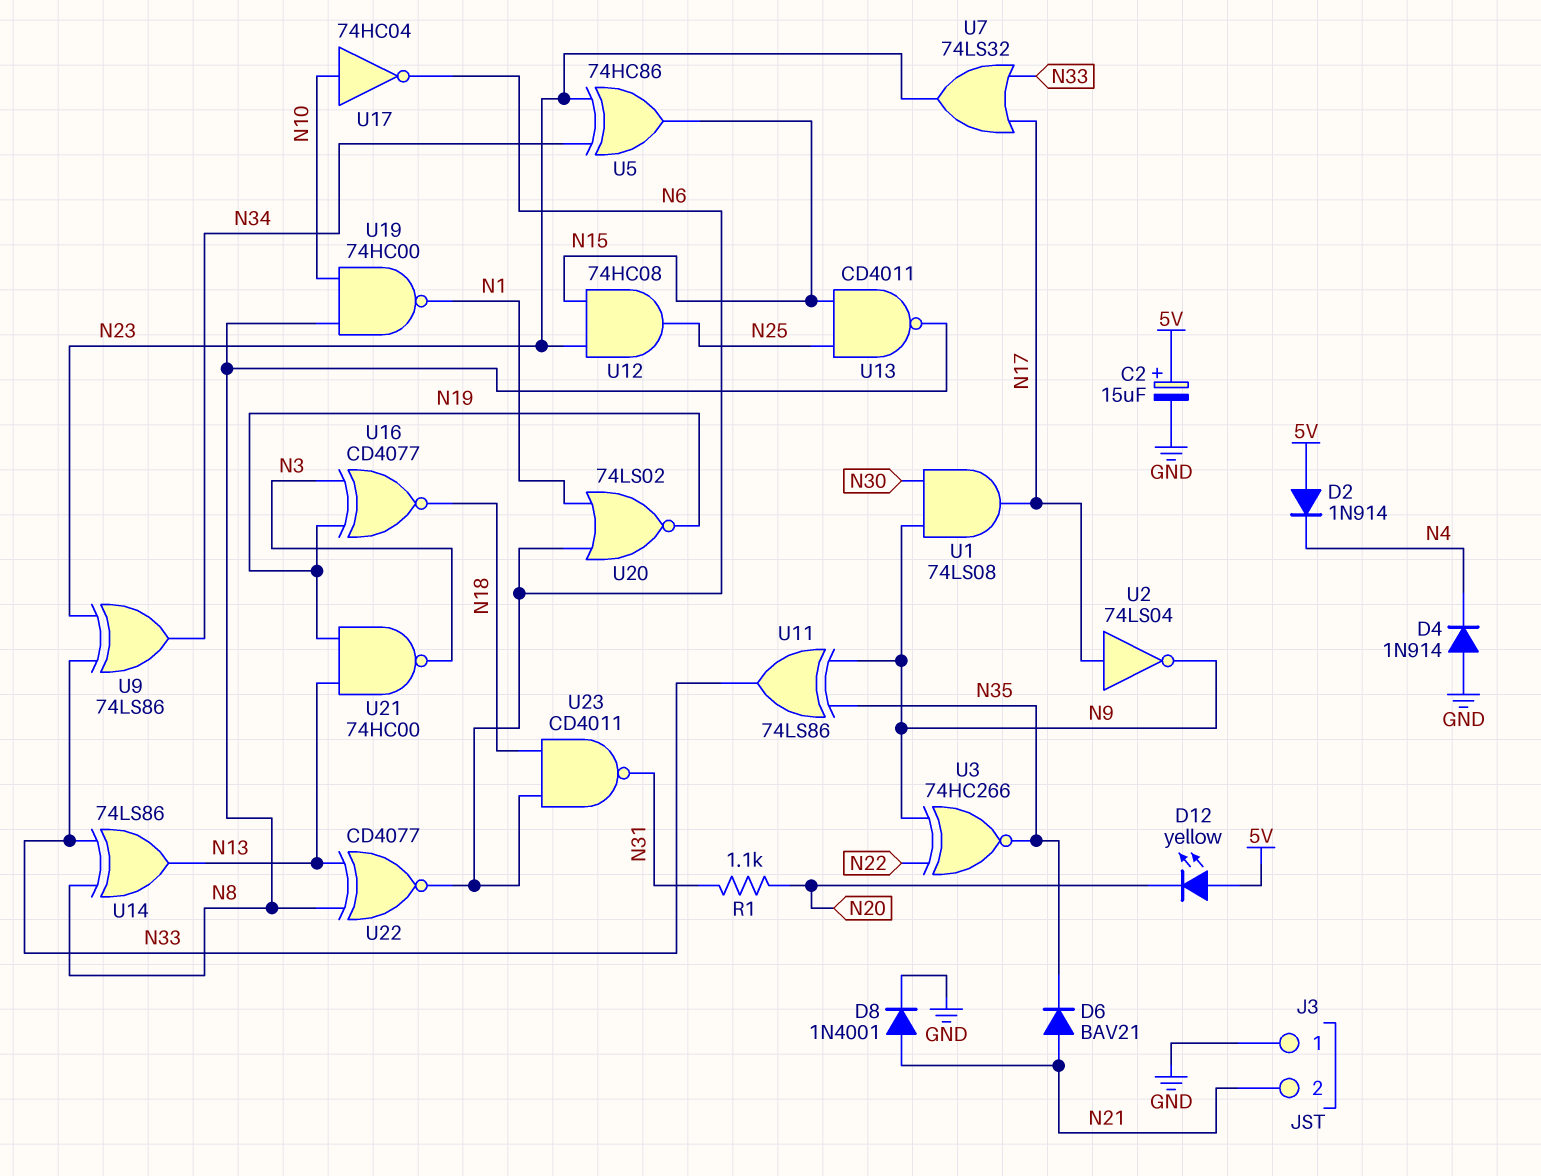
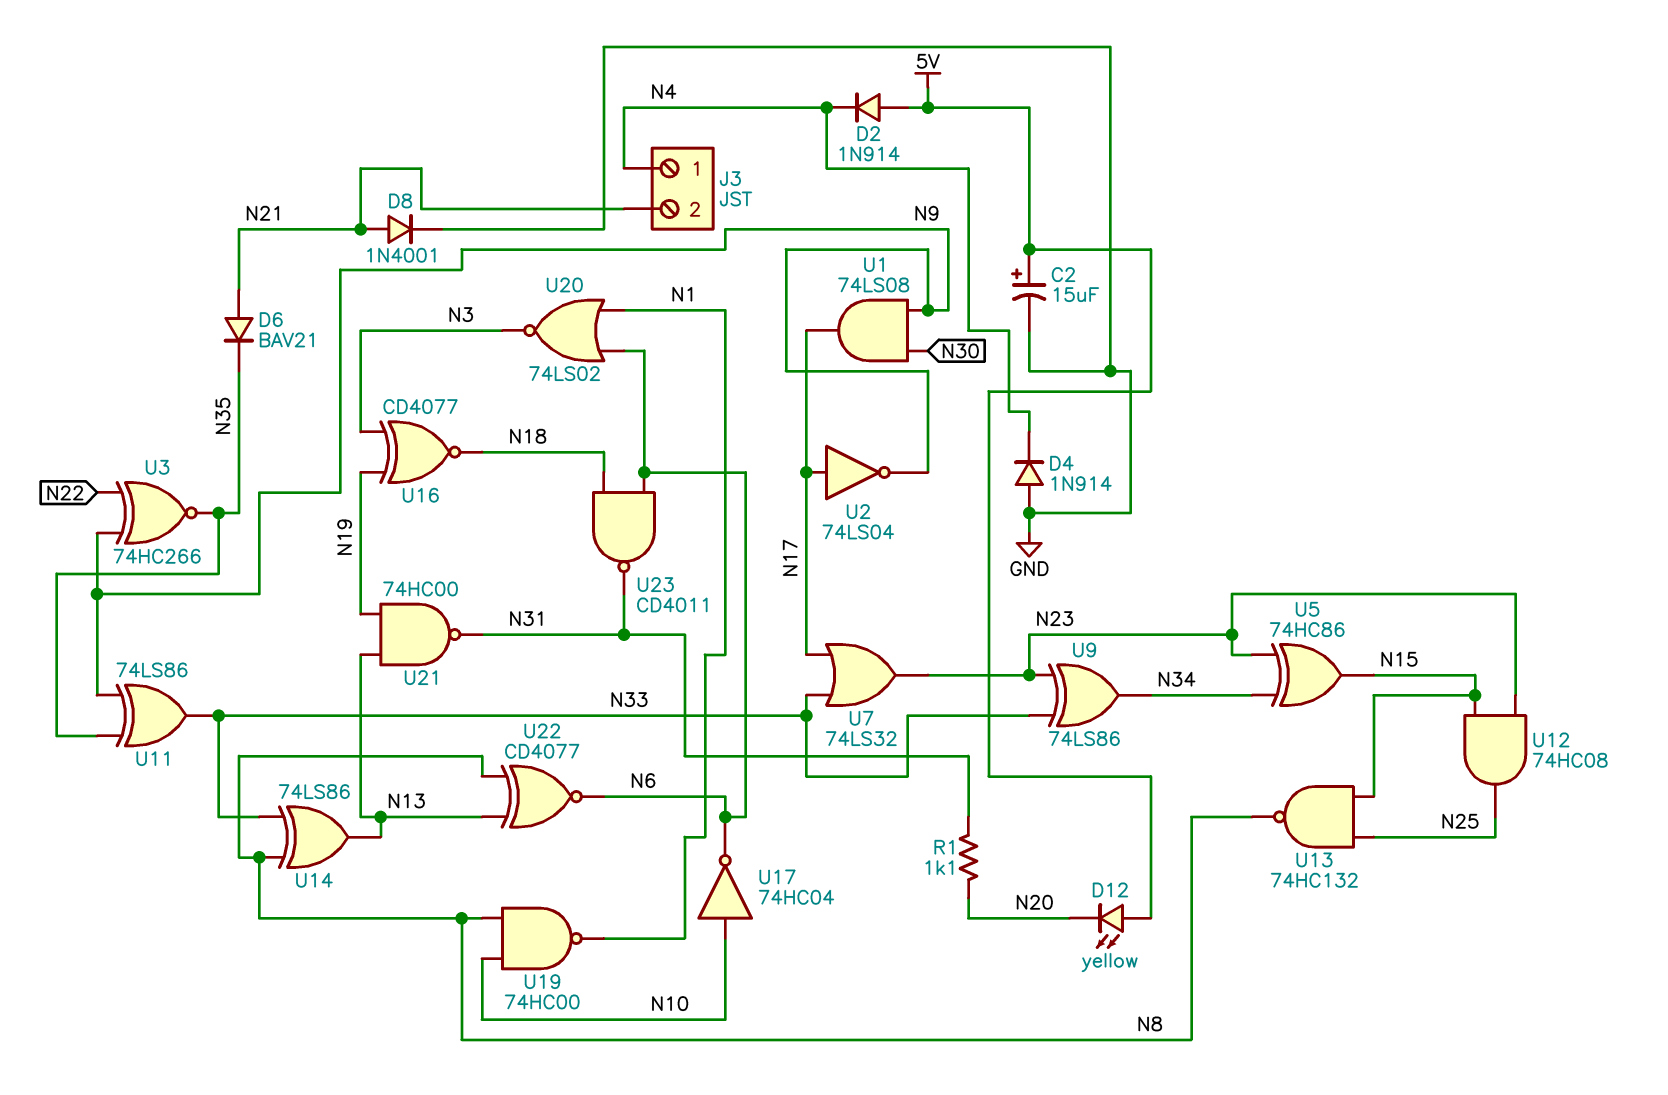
J3 pin 1: GND -> N4
U13: NAND CD4011 (in N15, in N25, out N8) -> NAND 74HC132 (in N15, in N25, out N8)
U20: NOR 74LS02 (in N1, in N6, out N19) -> NOR 74LS02 (in N1, in N6, out N3)
U21: NAND 74HC00 (in N13, in N19, out N3) -> NAND 74HC00 (in N13, in N19, out N31)

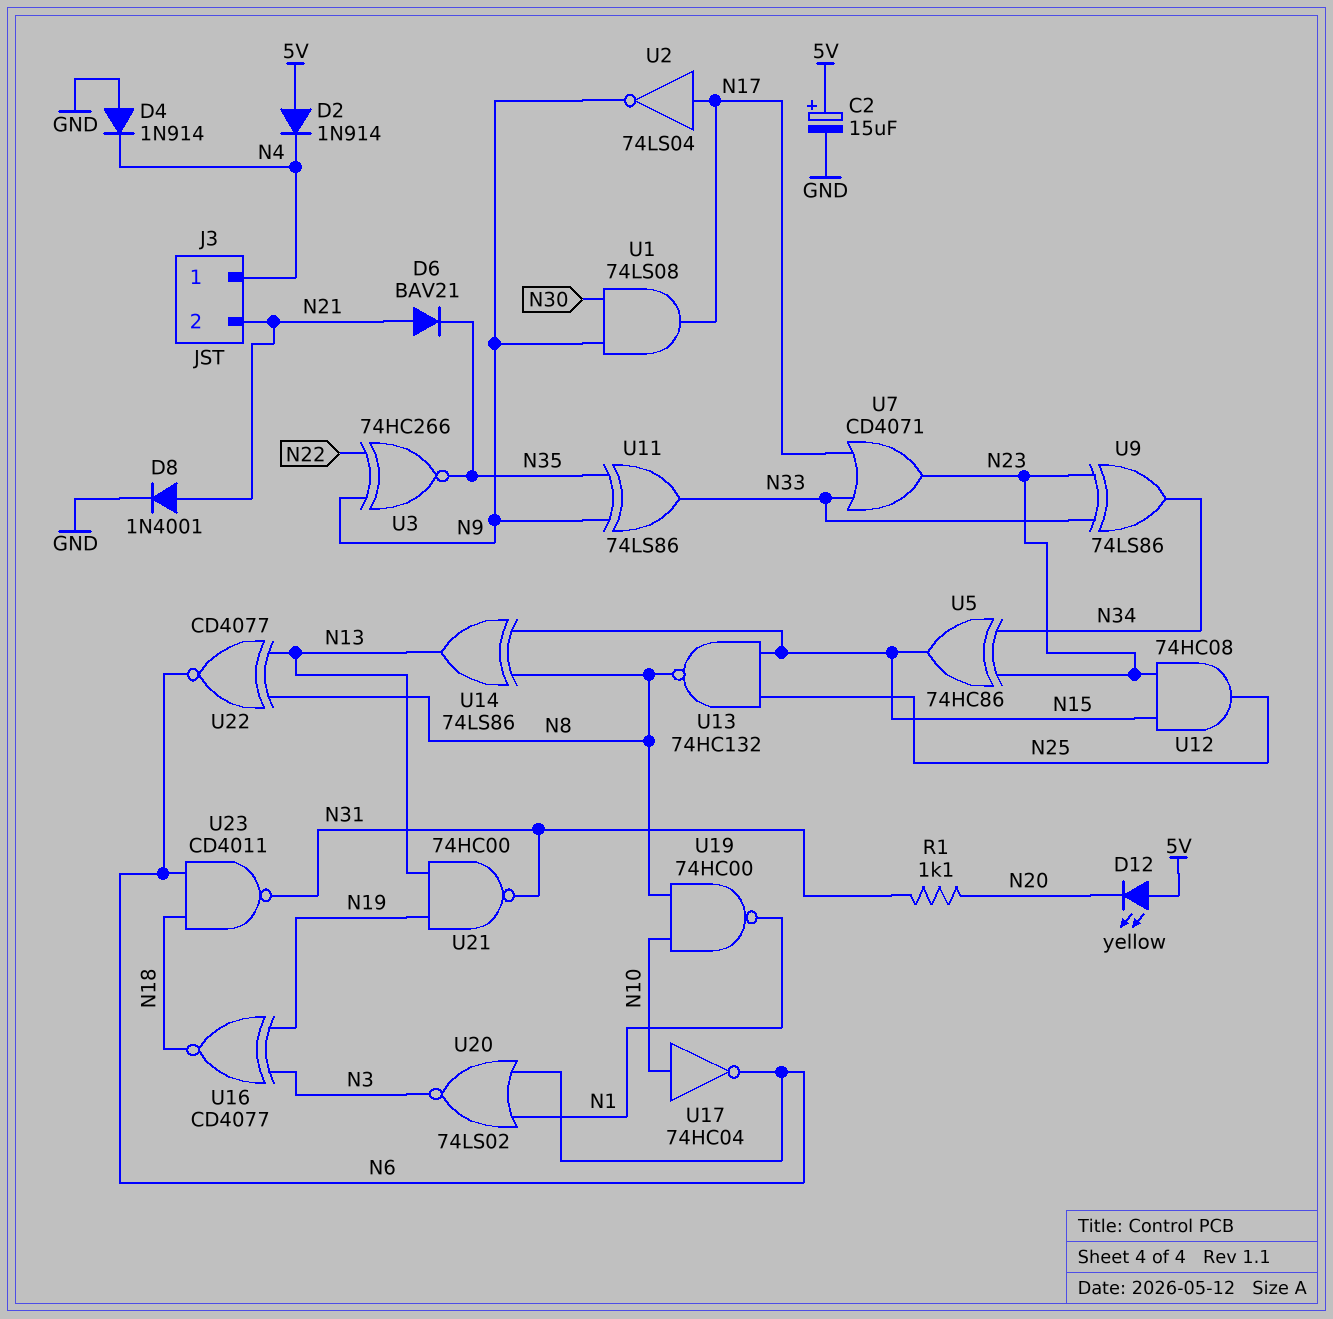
U7: OR 74LS32 (in N17, in N33, out N23) -> OR CD4071 (in N17, in N33, out N23)
U14: XOR 74LS86 (in N8, in N33, out N13) -> XOR 74LS86 (in N8, in N15, out N13)

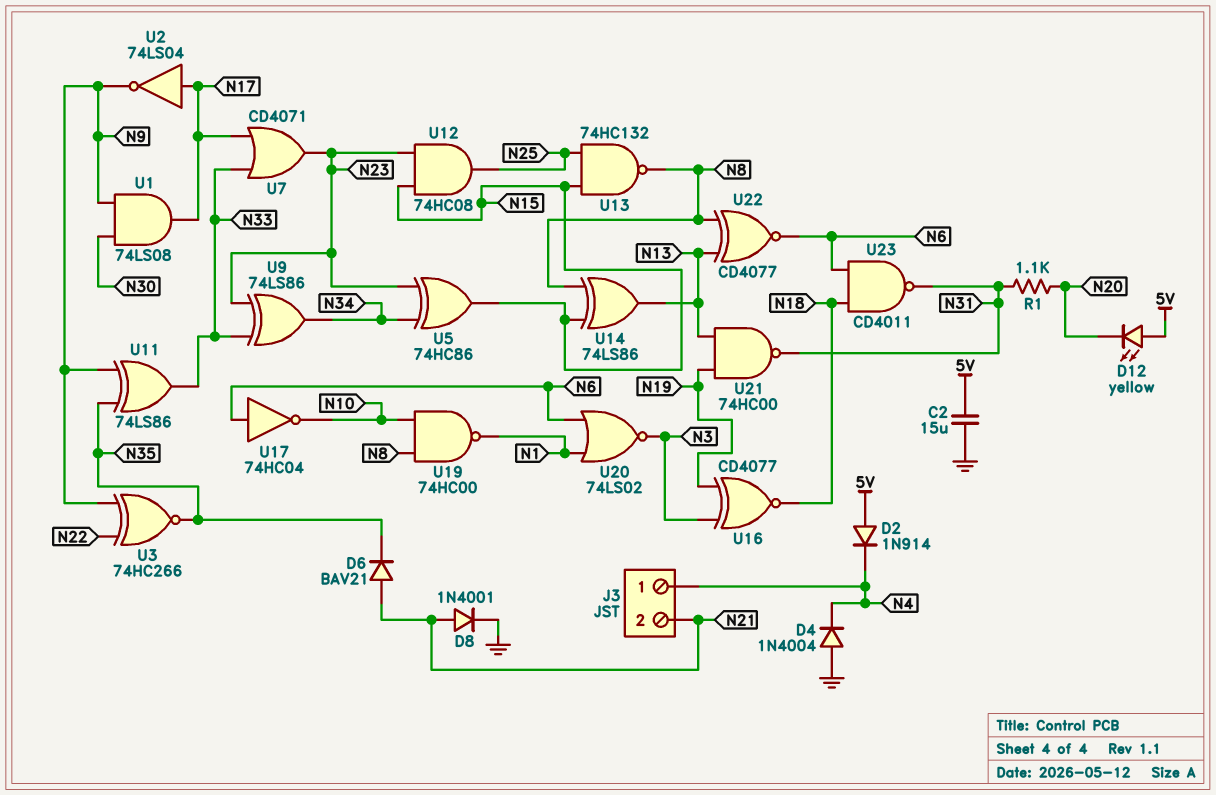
C2: 15uF (plus 5V, minus GND) -> 15uF (5V, GND)
D4: diode 1N914 (A GND, K N4) -> diode 1N4004 (A GND, K N4)
U17: NOT 74HC04 (in N10, out N6) -> NOT 74HC04 (in N6, out N10)

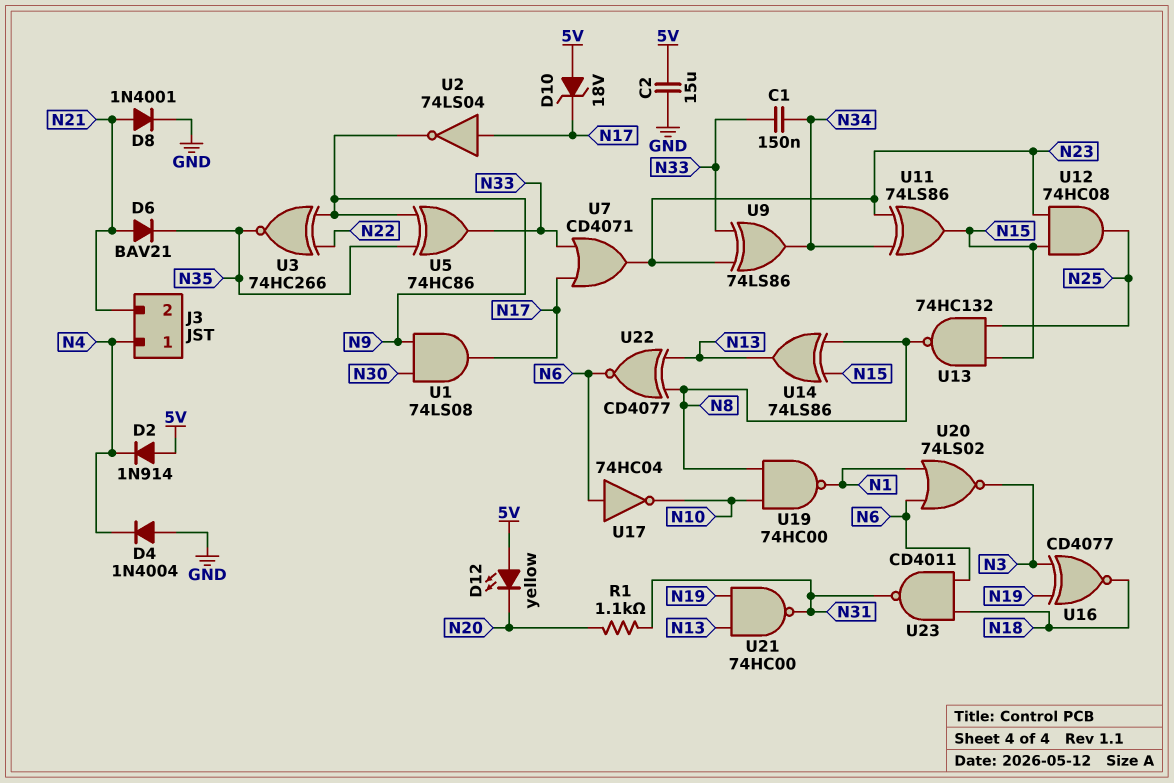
C1: none -> 150nF (N33, N34)
D10: none -> zener 18V (A 5V, K N17)
U5: XOR 74HC86 (in N23, in N34, out N15) -> XOR 74HC86 (in N9, in N35, out N33)
U11: XOR 74LS86 (in N9, in N35, out N33) -> XOR 74LS86 (in N23, in N34, out N15)

